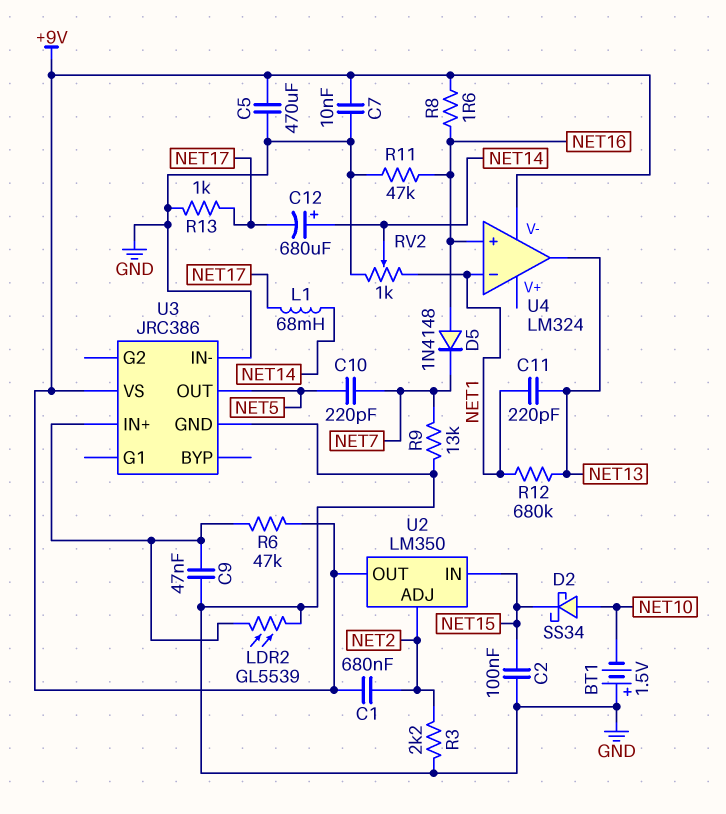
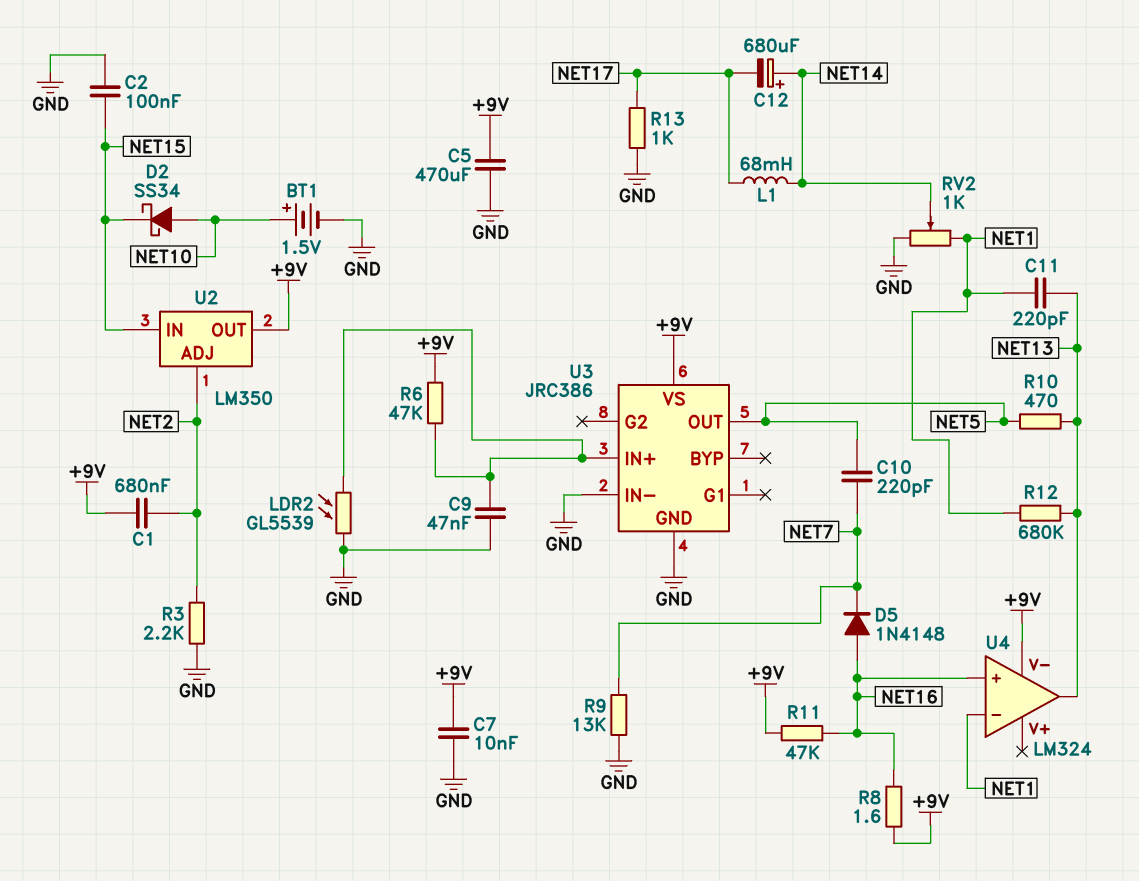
BT1: 1.5V (plus GND, minus NET10) -> 1.5V (plus NET10, minus GND)
R10: none -> 470 (NET5, NET13)
R11: 47k (GND, NET16) -> 47k (+9V, NET16)

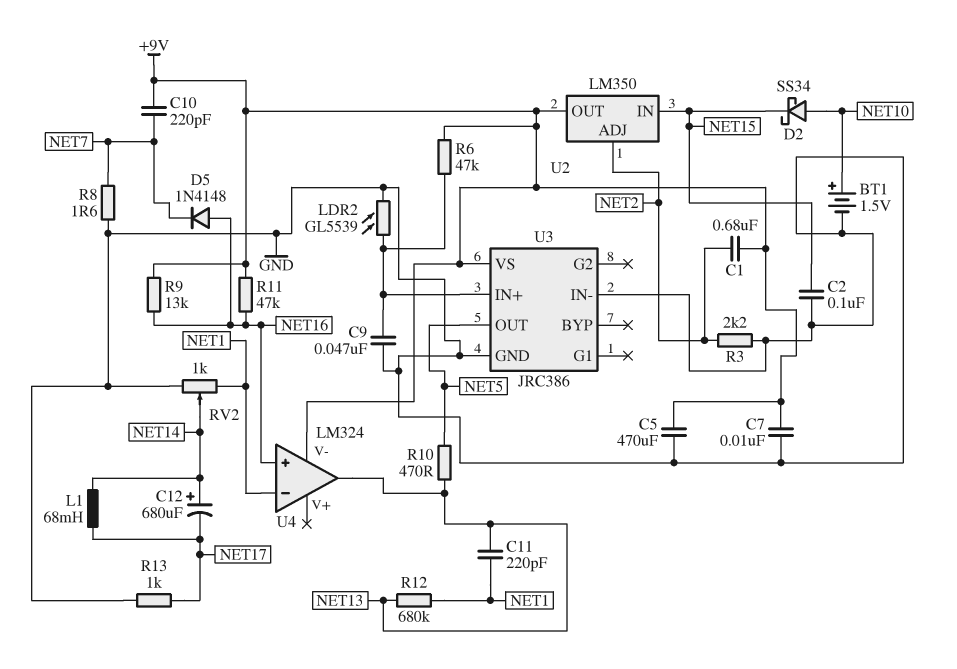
C10: 220pF (NET5, NET7) -> 220pF (+9V, NET7)
R8: 1.6 (+9V, NET16) -> 1.6 (GND, NET7)
R9: 13k (GND, NET7) -> 13k (+9V, NET16)

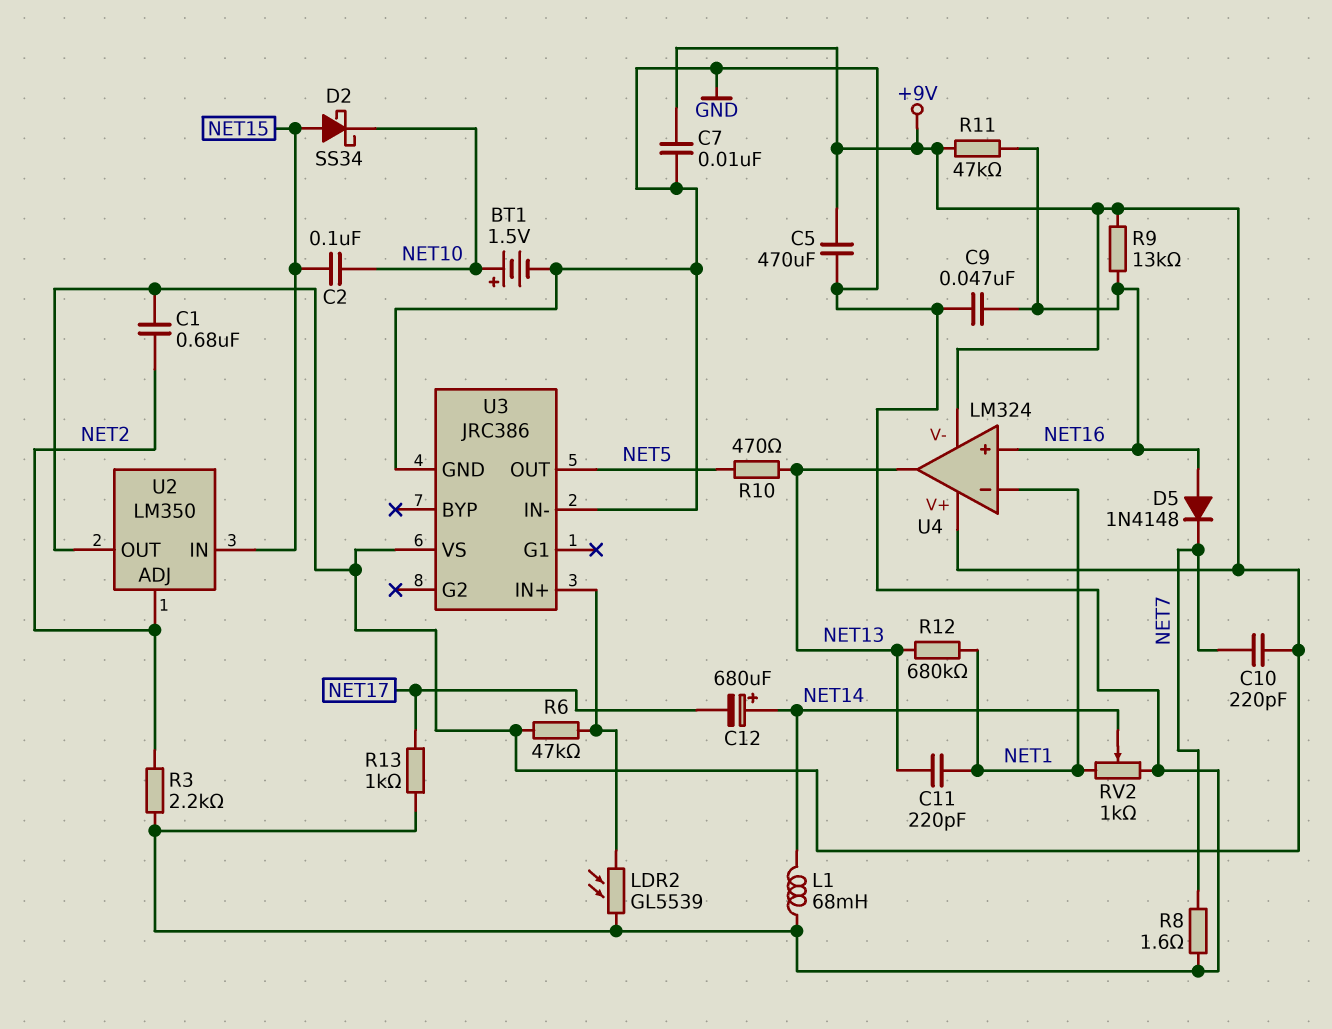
C2: 100nF (GND, NET15) -> 100nF (NET10, NET15)
C9: 47nF (GND, U3/IN+) -> 47nF (GND, NET16)
D2: schottky SS34 (A NET10, K NET15) -> schottky SS34 (A NET15, K NET10)
L1: 68mH (NET14, NET17) -> 68mH (GND, NET14)
U4 pin V+: none -> +9V

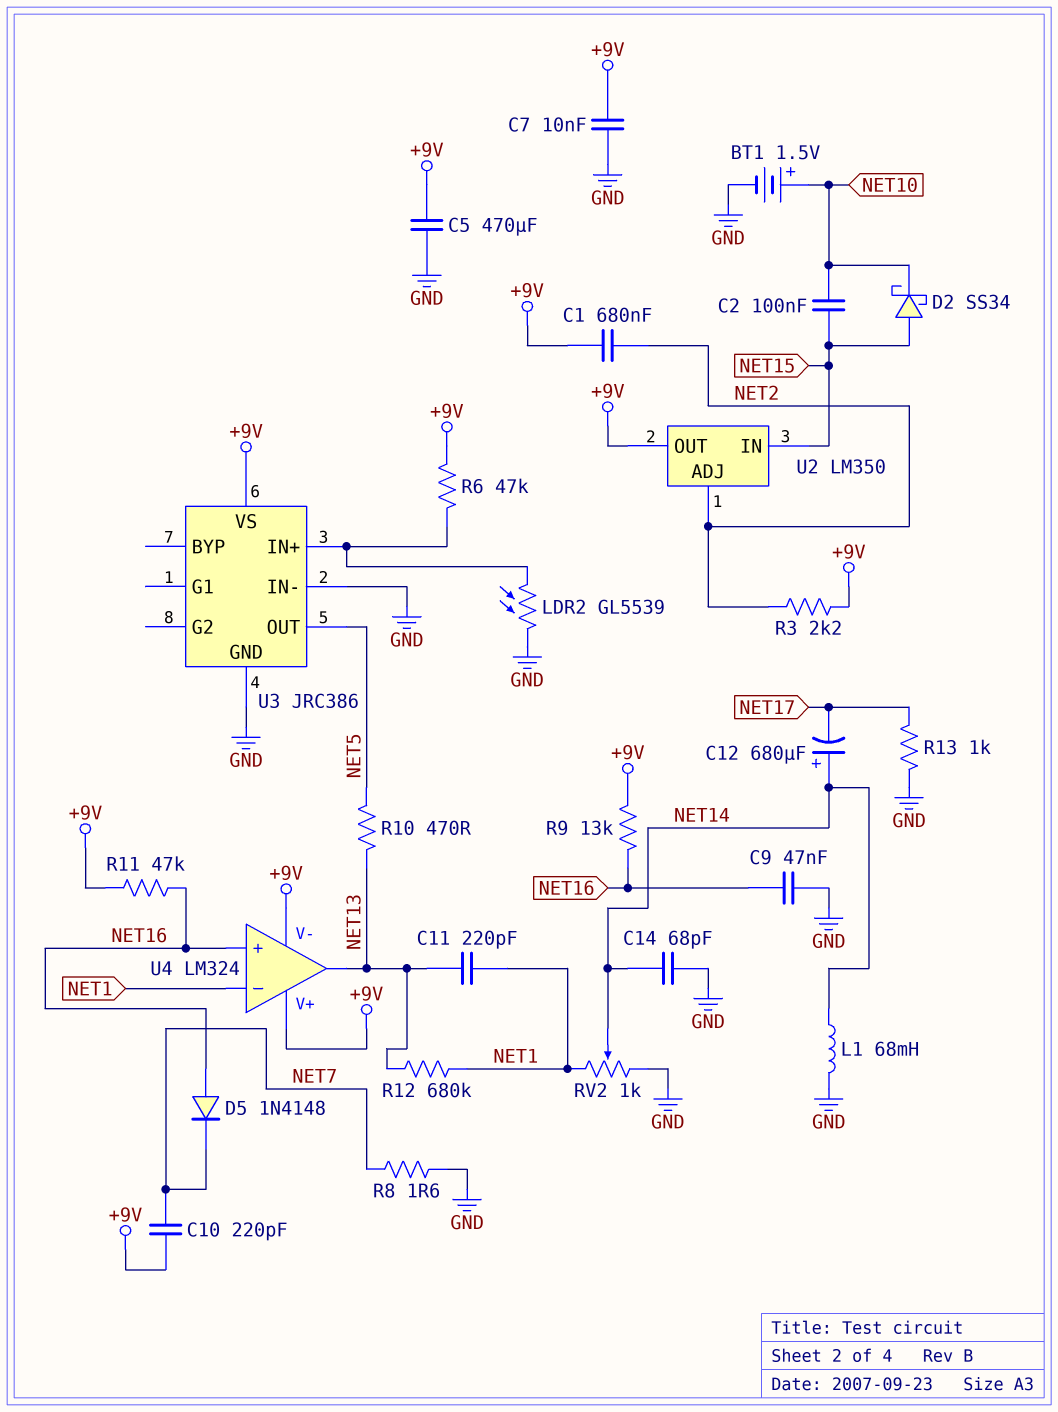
C14: none -> 68pF (GND, NET14)
R3: 2.2k (GND, NET2) -> 2.2k (+9V, NET2)

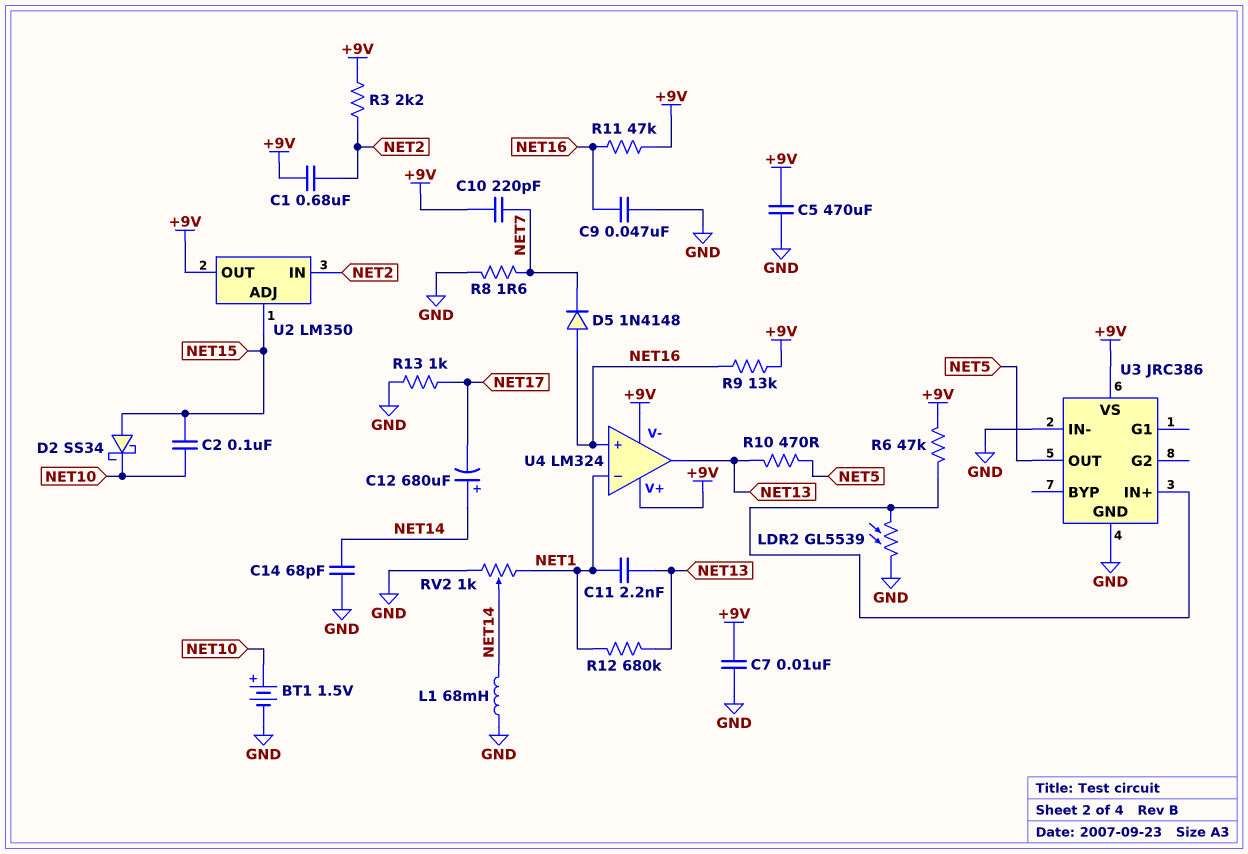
C11: 220pF (NET1, NET13) -> 2.2nF (NET1, NET13)
U2 pin ADJ: NET2 -> NET15
U2 pin IN: NET15 -> NET2

